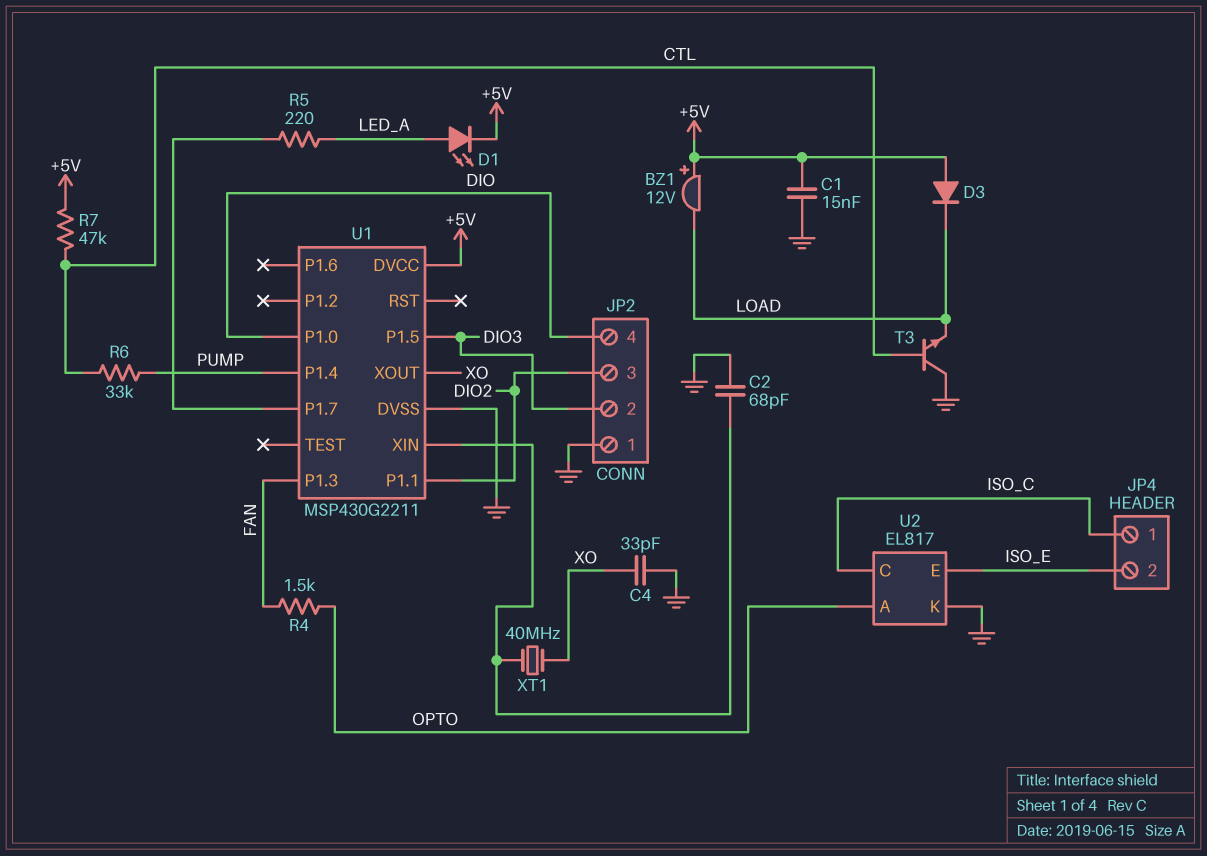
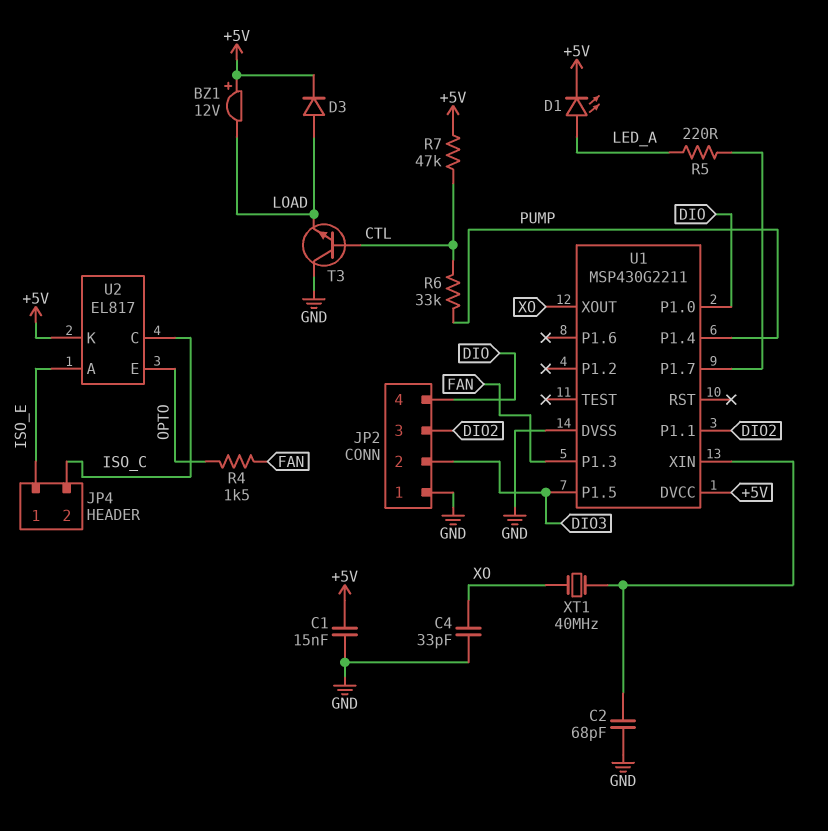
D3: diode (A +5V, K LOAD) -> diode (A LOAD, K +5V)
JP4 pin 1: ISO_C -> ISO_E
JP4 pin 2: ISO_E -> ISO_C
U2 pin A: OPTO -> ISO_E
U2 pin E: ISO_E -> OPTO
U2 pin K: GND -> +5V

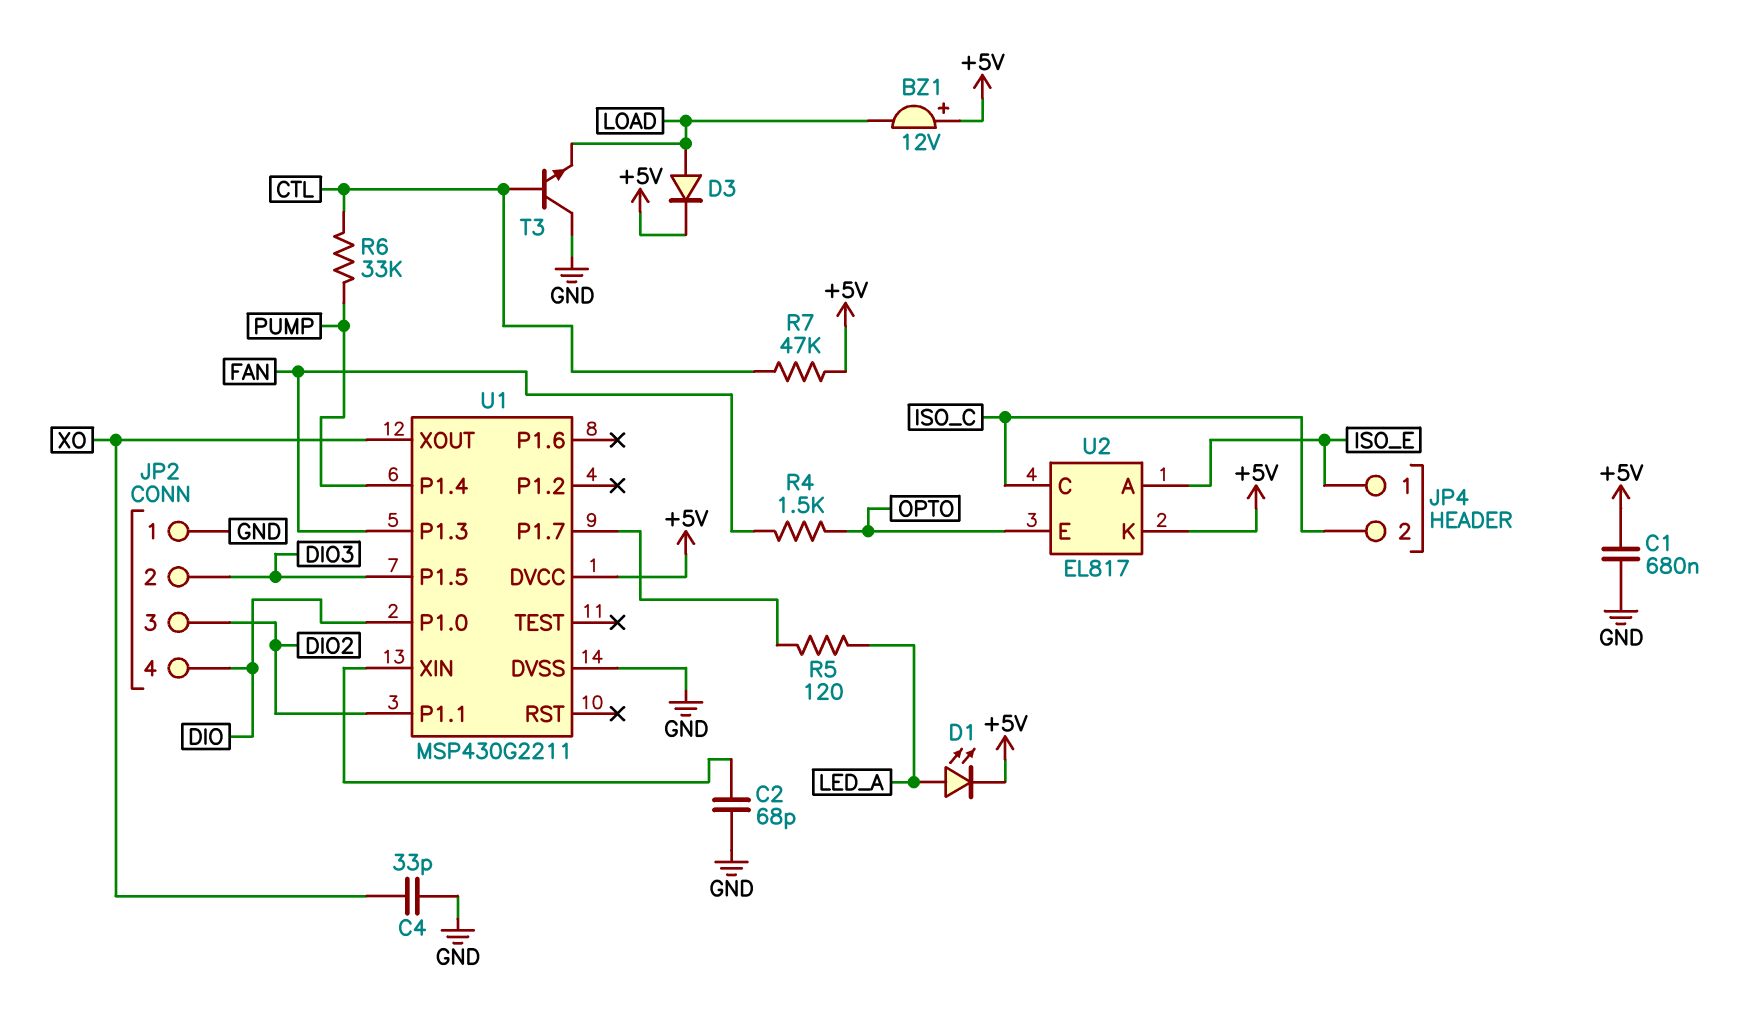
C1: 15nF (+5V, GND) -> 680nF (+5V, GND)
R5: 220 (LED_A, U1/P1.7) -> 120 (LED_A, U1/P1.7)
XT1: 40MHz (U1/XIN, XO) -> none

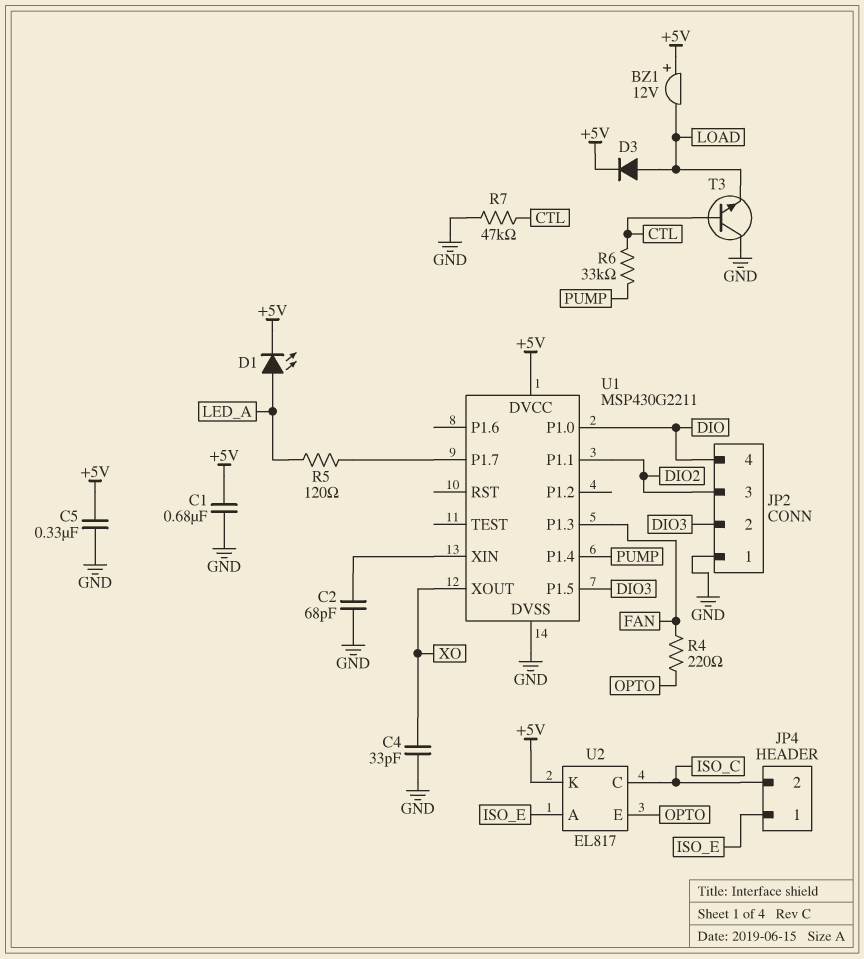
C5: none -> 330nF (+5V, GND)
R4: 1.5k (FAN, OPTO) -> 220 (FAN, OPTO)
R7: 47k (+5V, CTL) -> 47k (CTL, GND)

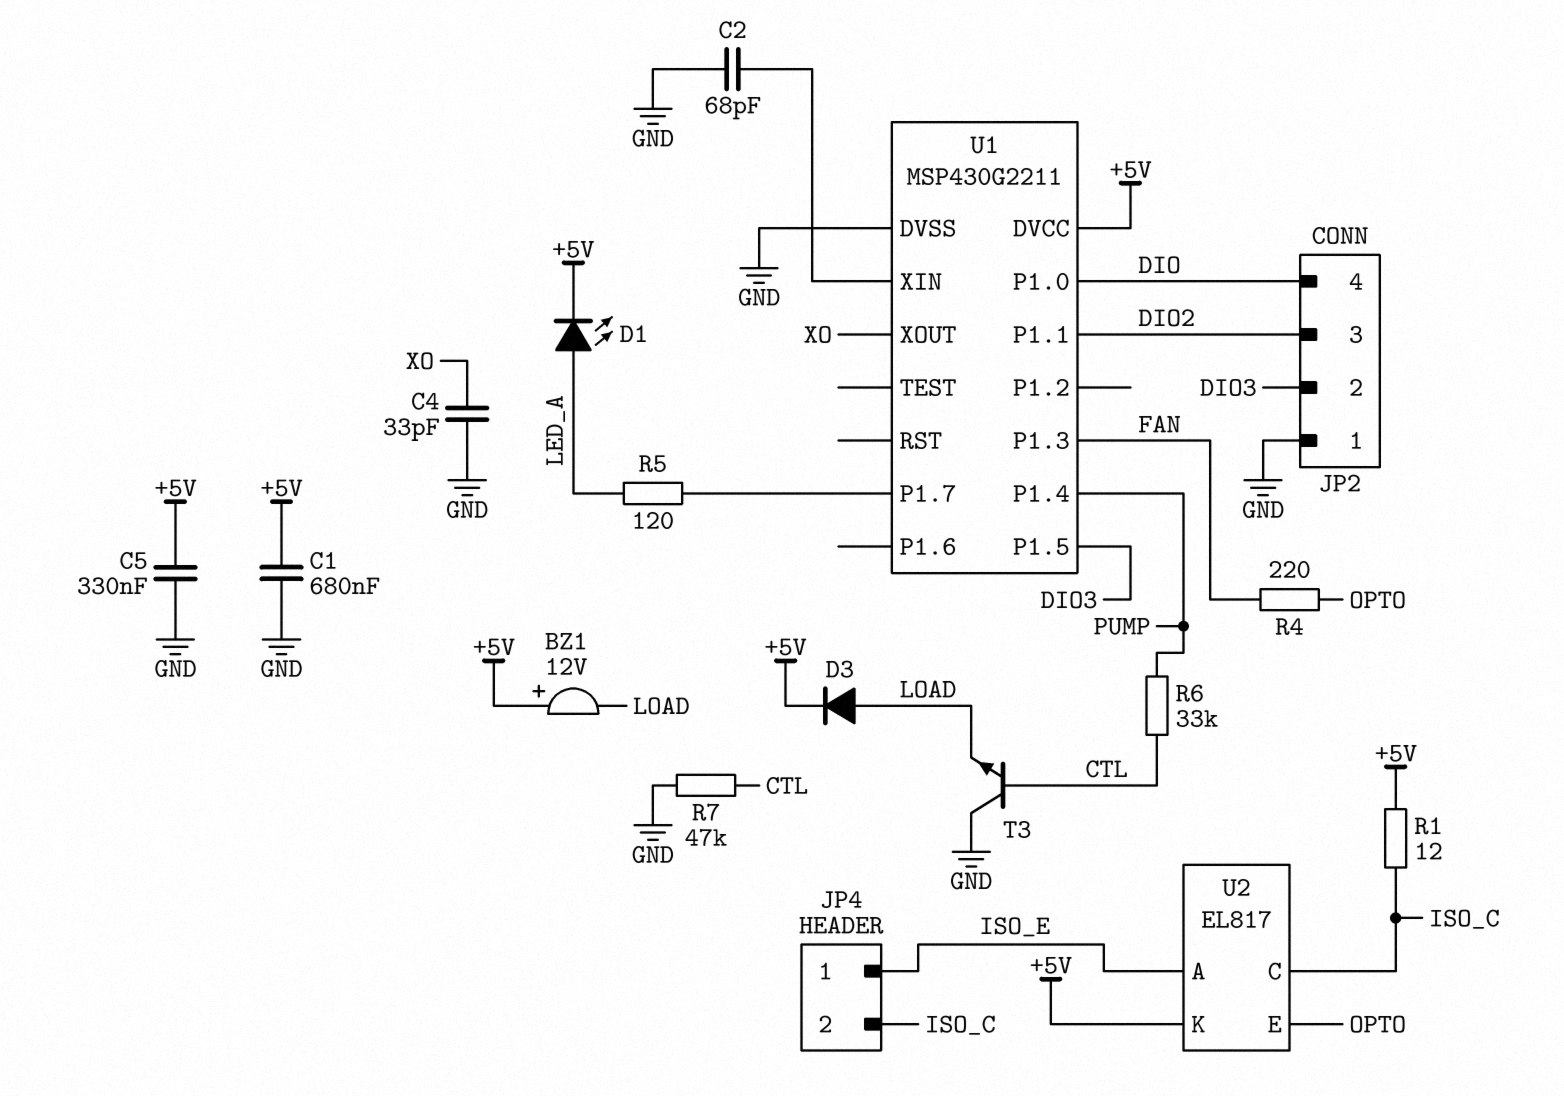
R1: none -> 12 (+5V, ISO_C)

